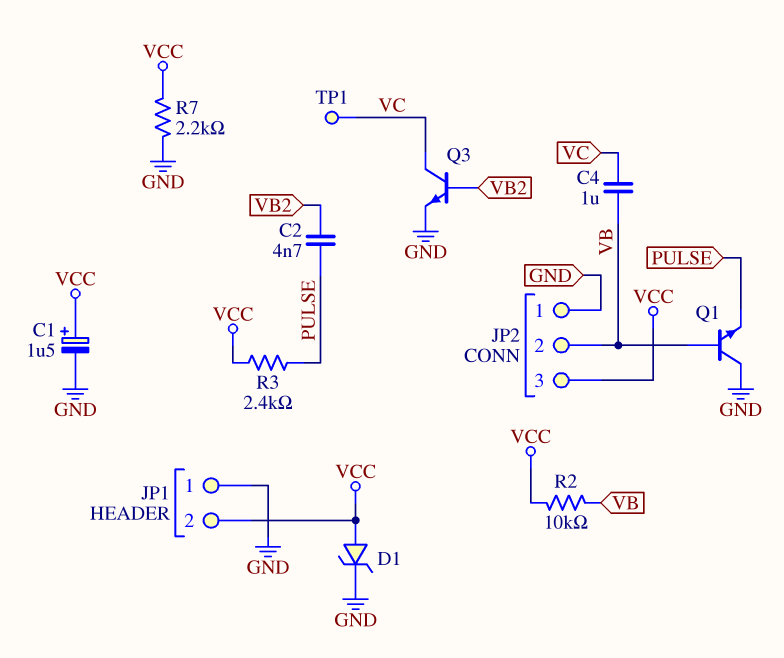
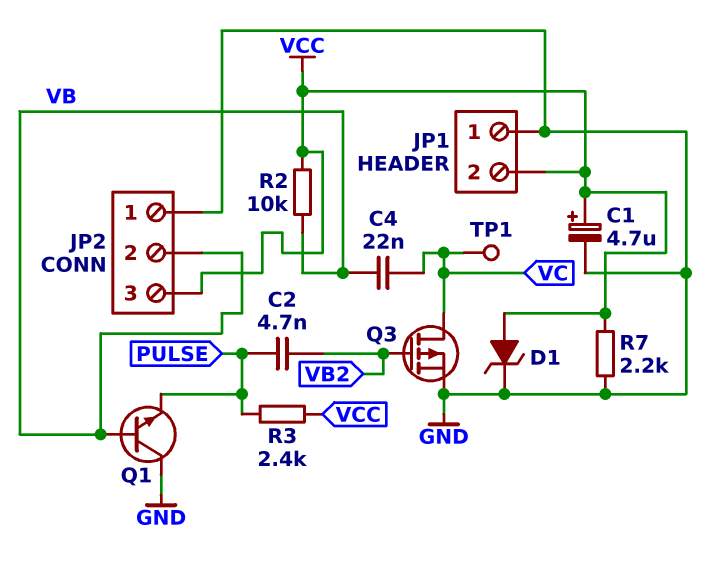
C1: 1.5uF (plus VCC, minus GND) -> 4.7uF (plus VCC, minus GND)
C4: 1uF (VB, VC) -> 22nF (VB, VC)
Q3: NPN (B VB2, C VC, E GND) -> PMOS (G VB2, D VC, S GND)

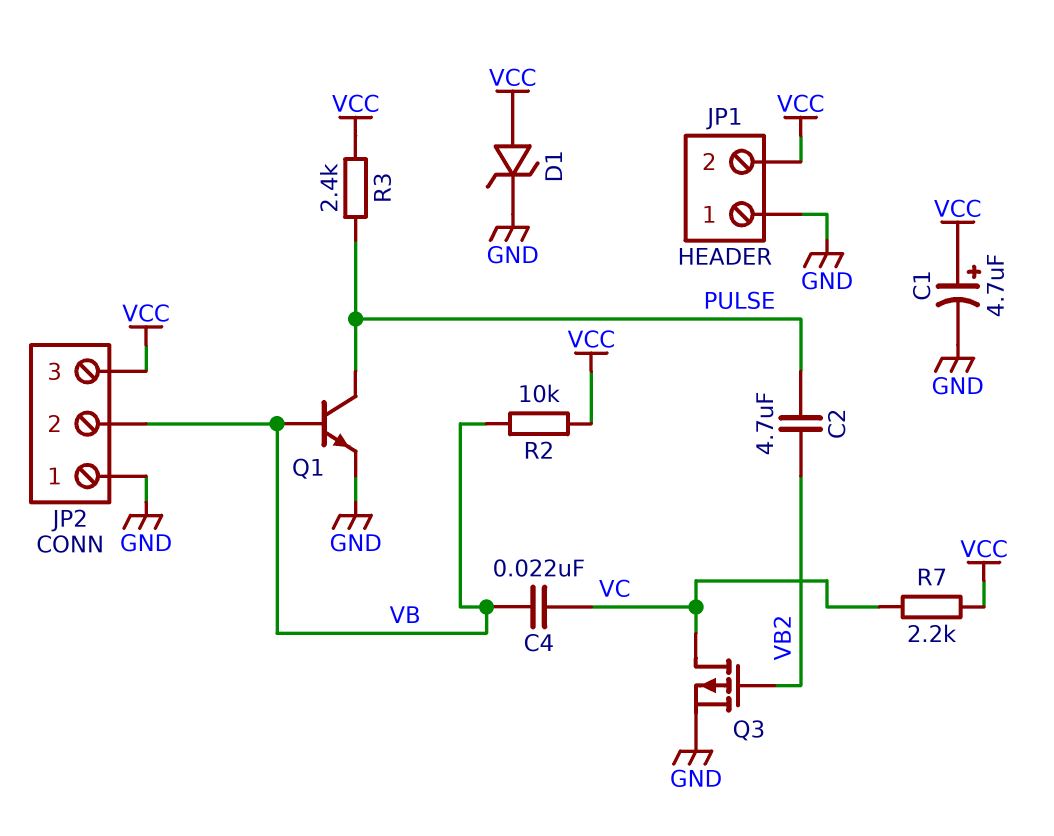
C2: 4.7nF (PULSE, VB2) -> 4.7uF (PULSE, VB2)
Q1: NPN (B VB, C GND, E PULSE) -> NPN (B VB, C PULSE, E GND)
R7: 2.2k (GND, VCC) -> 2.2k (VC, VCC)
TP1: test point (VC) -> none

